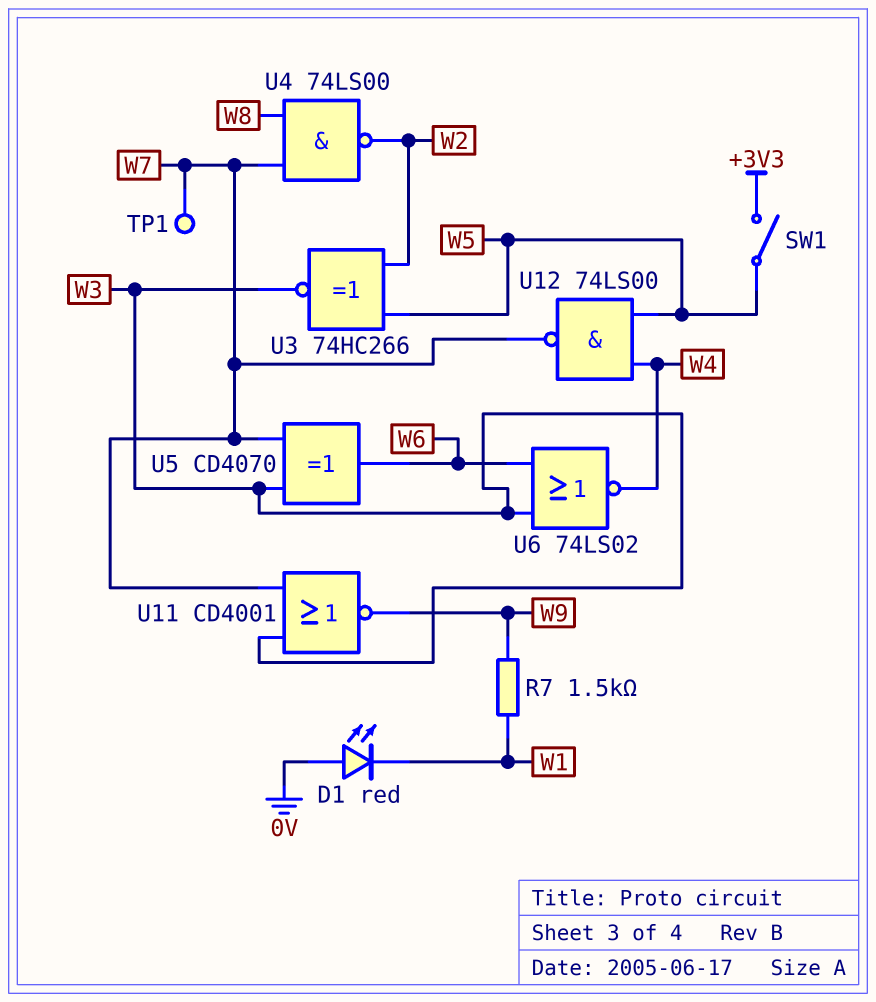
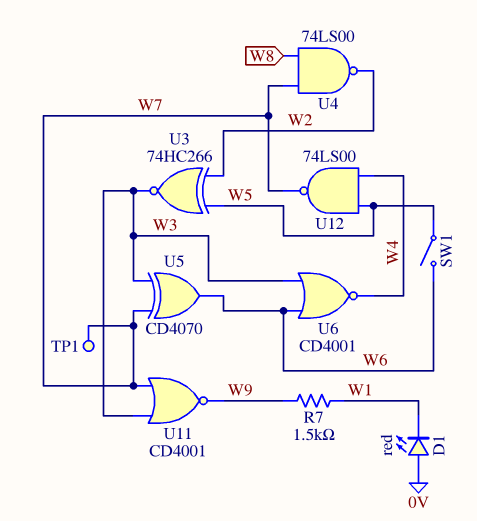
SW1: switch (+3V3, W5) -> switch (W5, W6)
U6: NOR 74LS02 (in W3, in W6, out W4) -> NOR CD4001 (in W3, in W6, out W4)

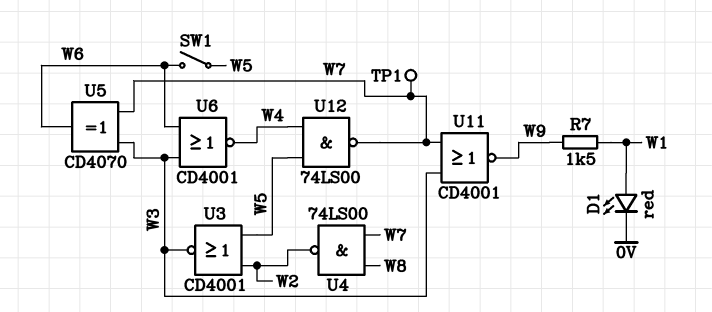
D1: LED red (A 0V, K W1) -> LED red (A W1, K 0V)
U3: XNOR 74HC266 (in W2, in W5, out W3) -> NOR CD4001 (in W2, in W5, out W3)

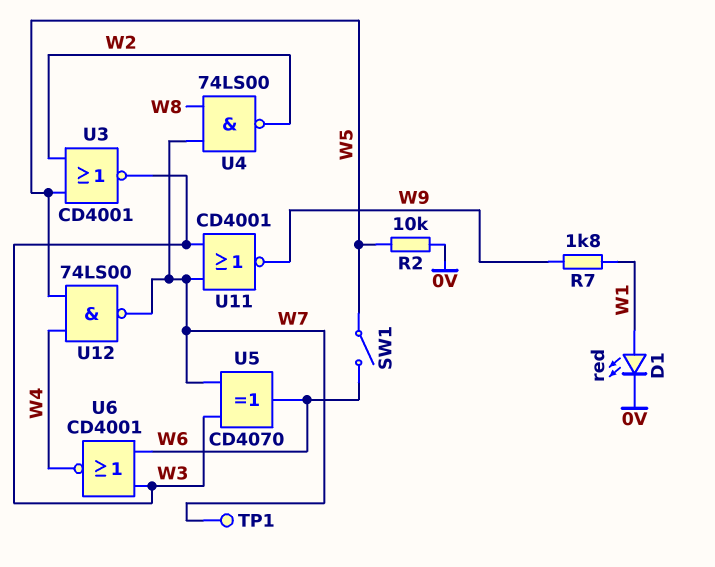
R2: none -> 10k (0V, W5)
R7: 1.5k (W1, W9) -> 1.8k (W1, W9)

